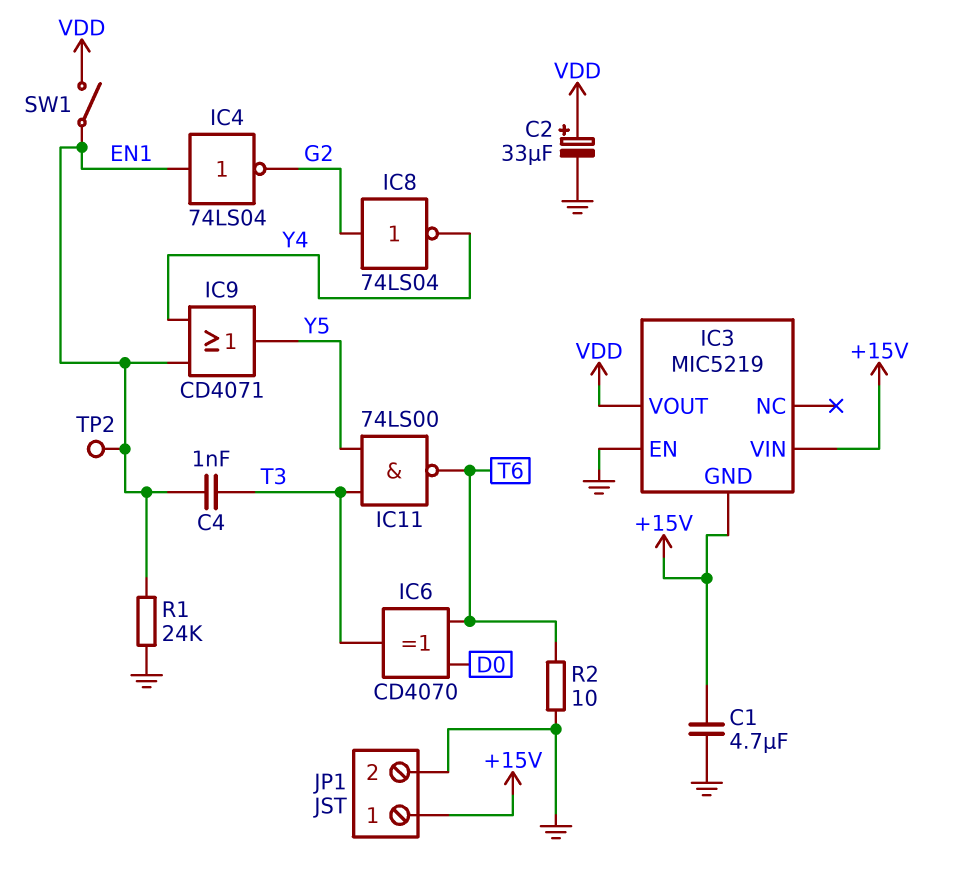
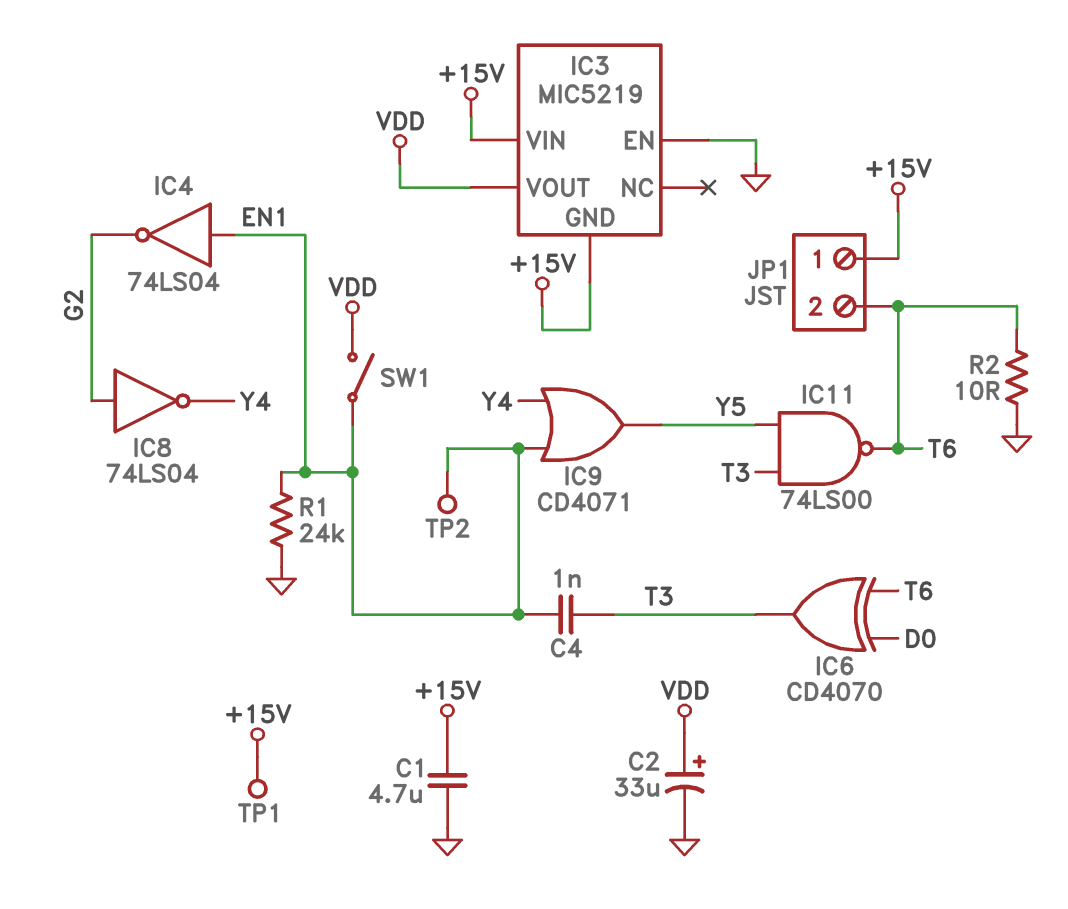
JP1 pin 2: GND -> T6
TP1: none -> test point (+15V)

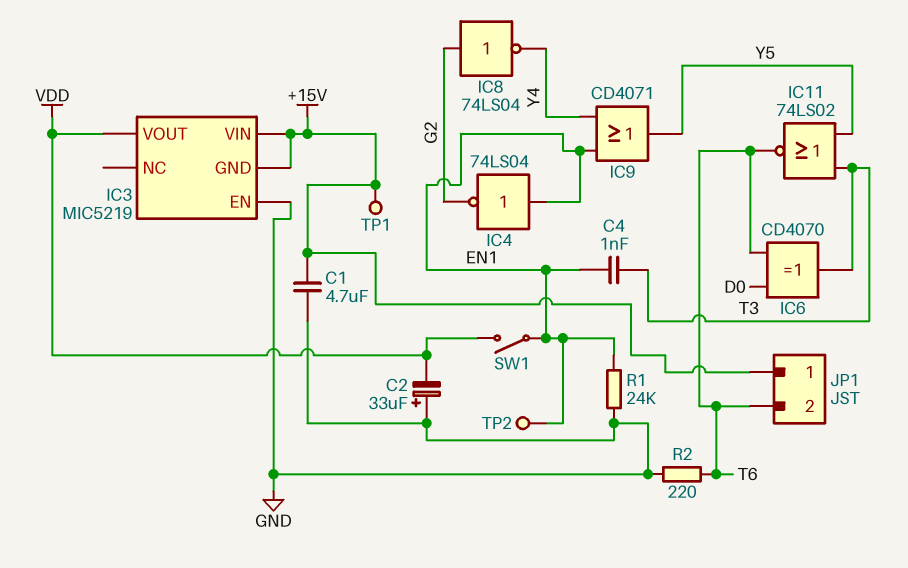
C2: 33uF (plus VDD, minus GND) -> 33uF (plus GND, minus VDD)
IC11: NAND 74LS00 (in T3, in Y5, out T6) -> NOR 74LS02 (in T3, in Y5, out T6)
R2: 10 (GND, T6) -> 220 (GND, T6)

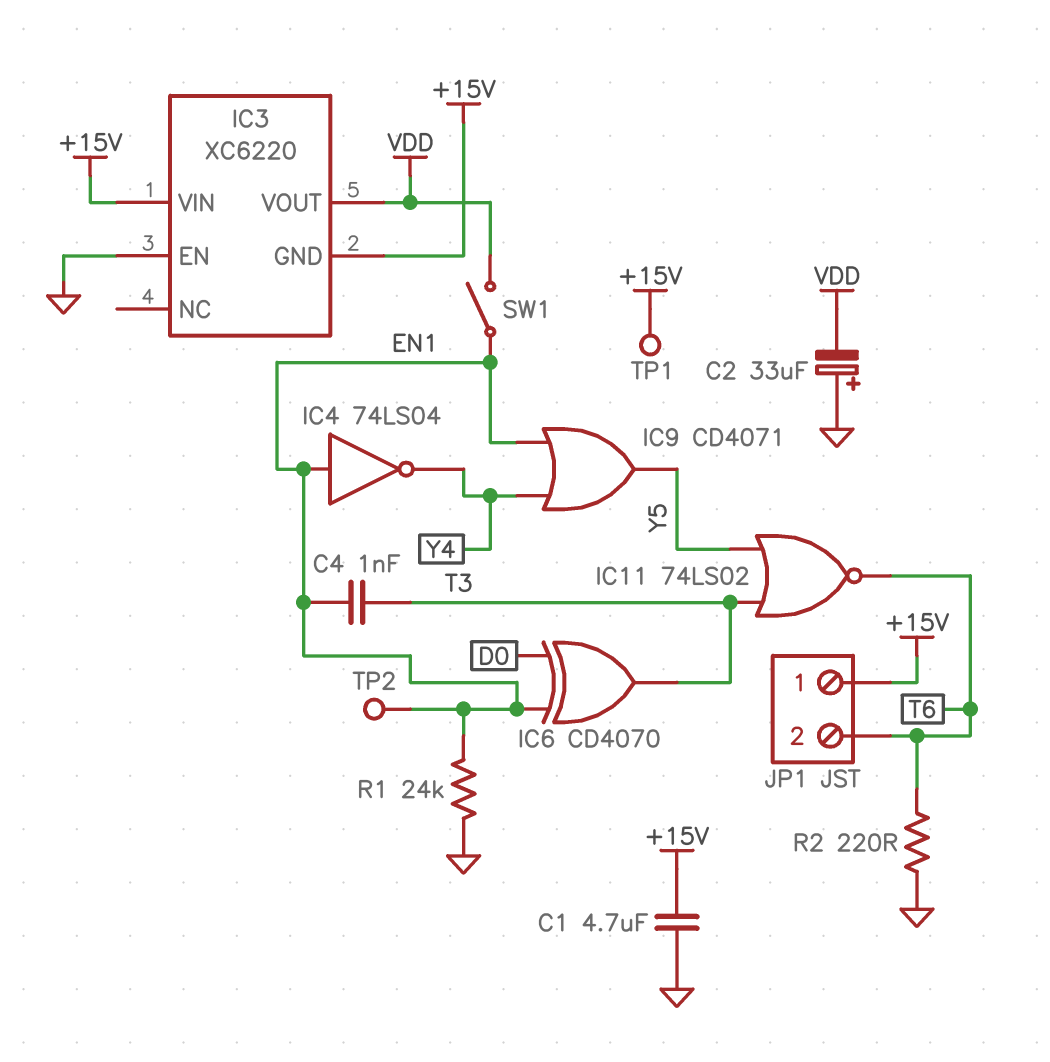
IC3: MIC5219 -> XC6220
IC4: NOT 74LS04 (in EN1, out G2) -> NOT 74LS04 (in EN1, out Y4)
IC6: XOR CD4070 (in D0, in T6, out T3) -> XOR CD4070 (in D0, in EN1, out T3)
IC8: NOT 74LS04 (in G2, out Y4) -> none

